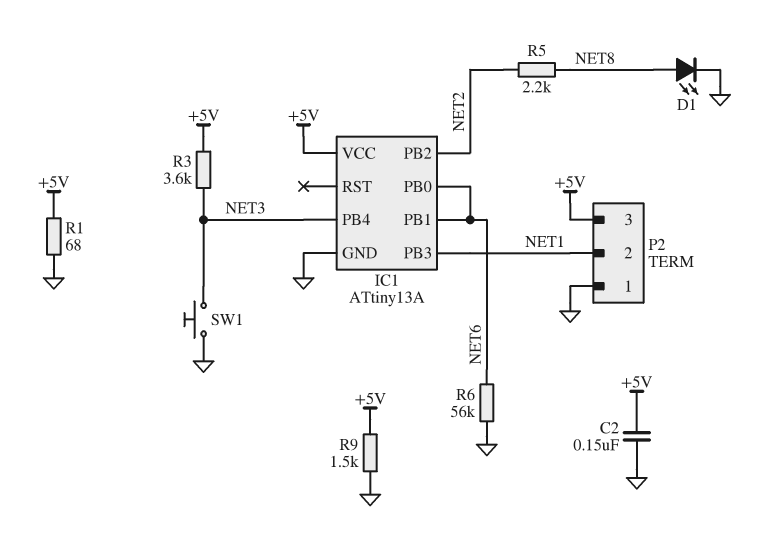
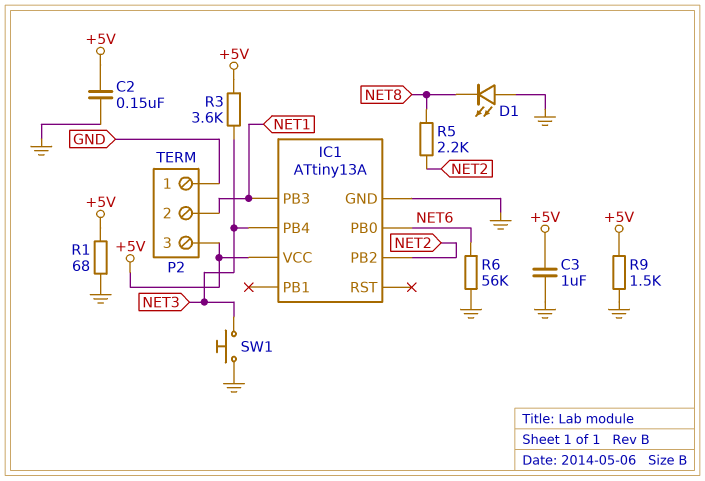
C3: none -> 1uF (+5V, GND)
D1: LED (A NET8, K GND) -> LED (A GND, K NET8)
IC1 pin PB1: NET6 -> none

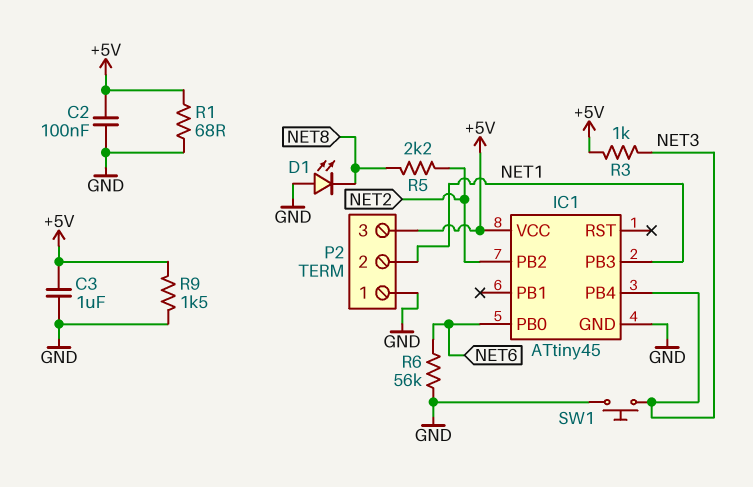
C2: 150nF (+5V, GND) -> 100nF (+5V, GND)
IC1: ATtiny13A -> ATtiny45
R3: 3.6k (+5V, NET3) -> 1k (+5V, NET3)

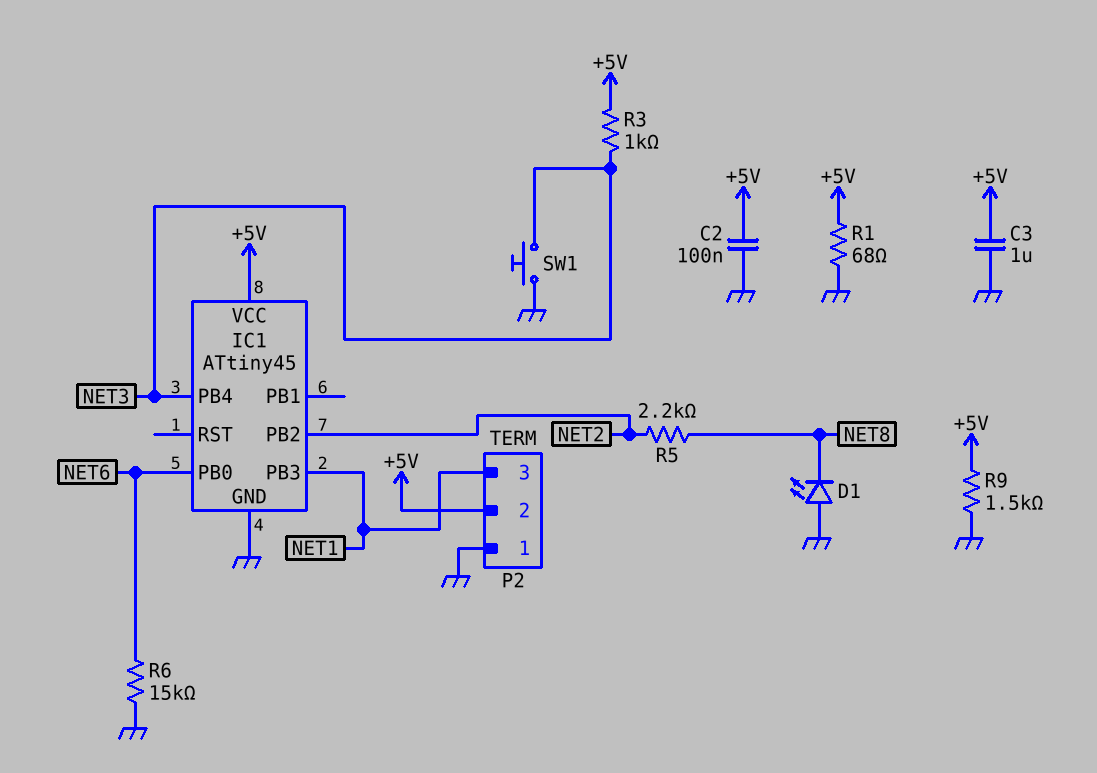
P2 pin 2: NET1 -> +5V
P2 pin 3: +5V -> NET1
R6: 56k (GND, NET6) -> 15k (GND, NET6)

